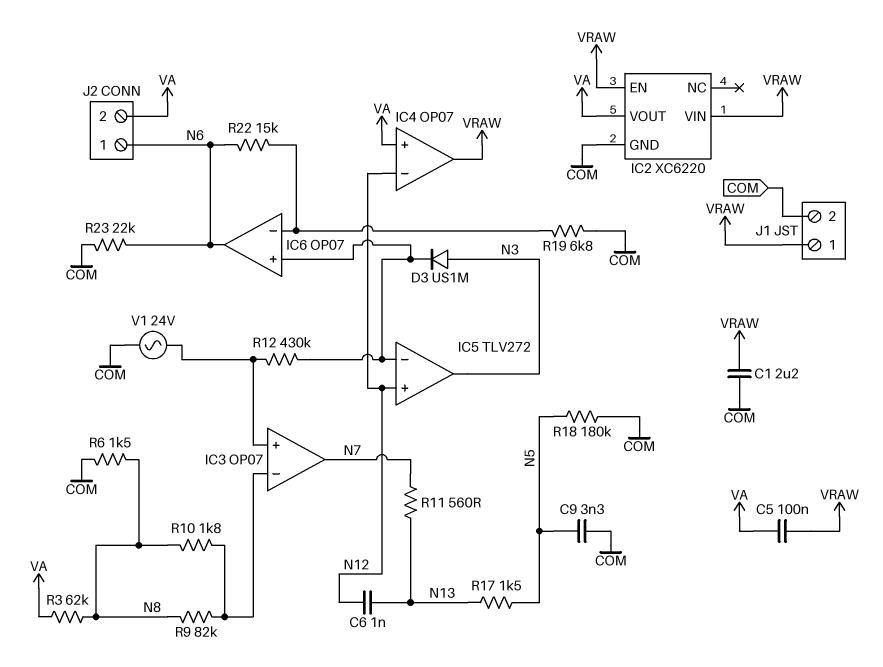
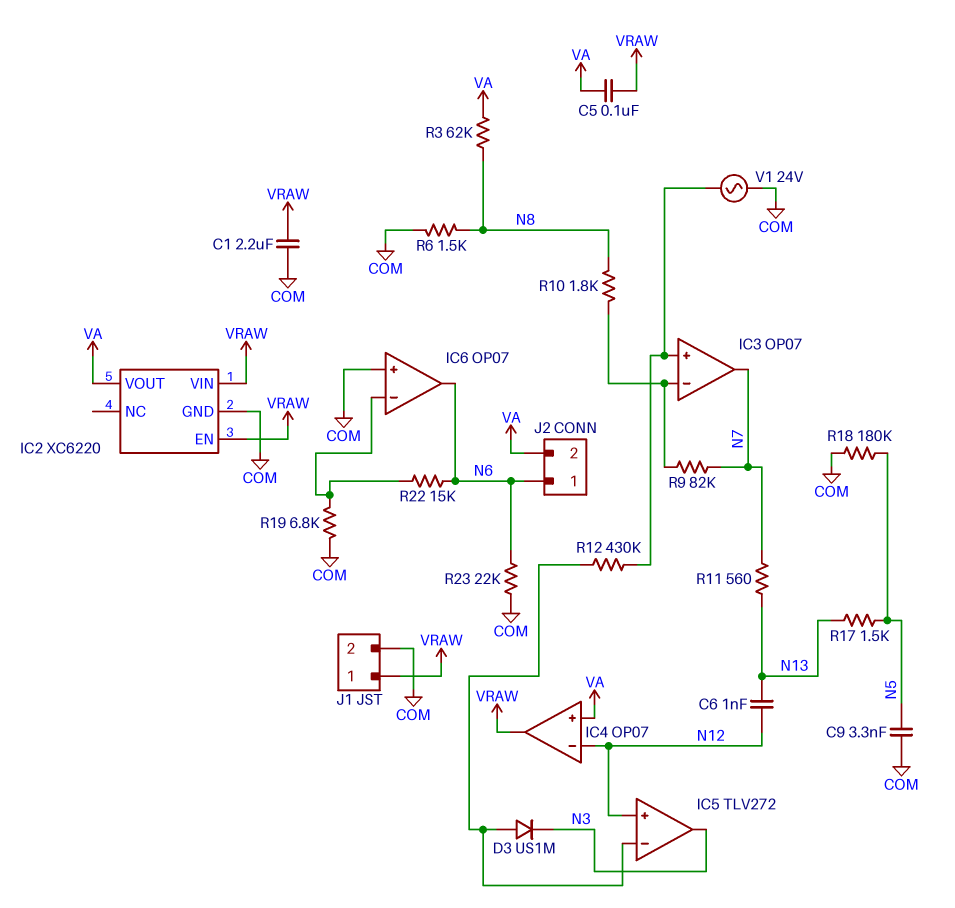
D3: diode US1M (A N3, K IC5/in-) -> diode US1M (A IC5/in-, K N3)
IC6 pin in+: IC5/in- -> COM
R9: 82k (IC3/in-, N8) -> 82k (IC3/in-, N7)

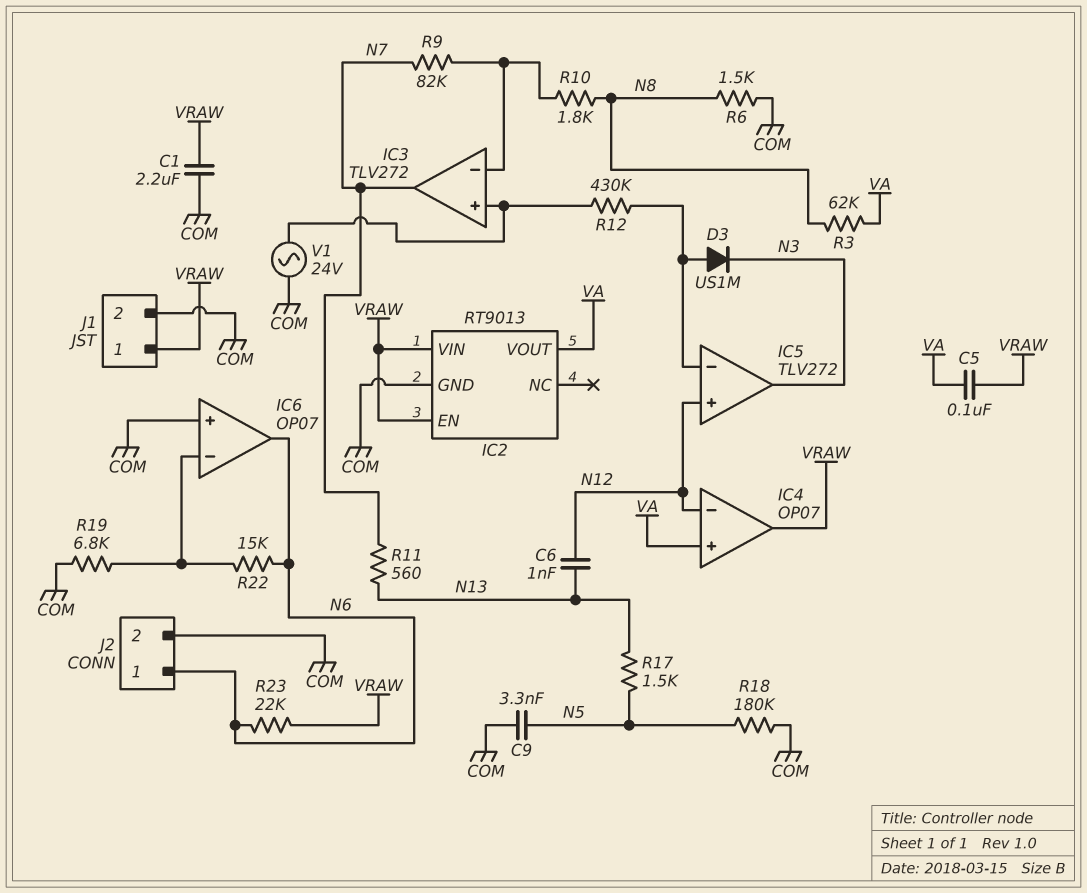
IC2: XC6220 -> RT9013
IC3: OP07 -> TLV272
J2 pin 2: VA -> COM
R23: 22k (COM, N6) -> 22k (N6, VRAW)

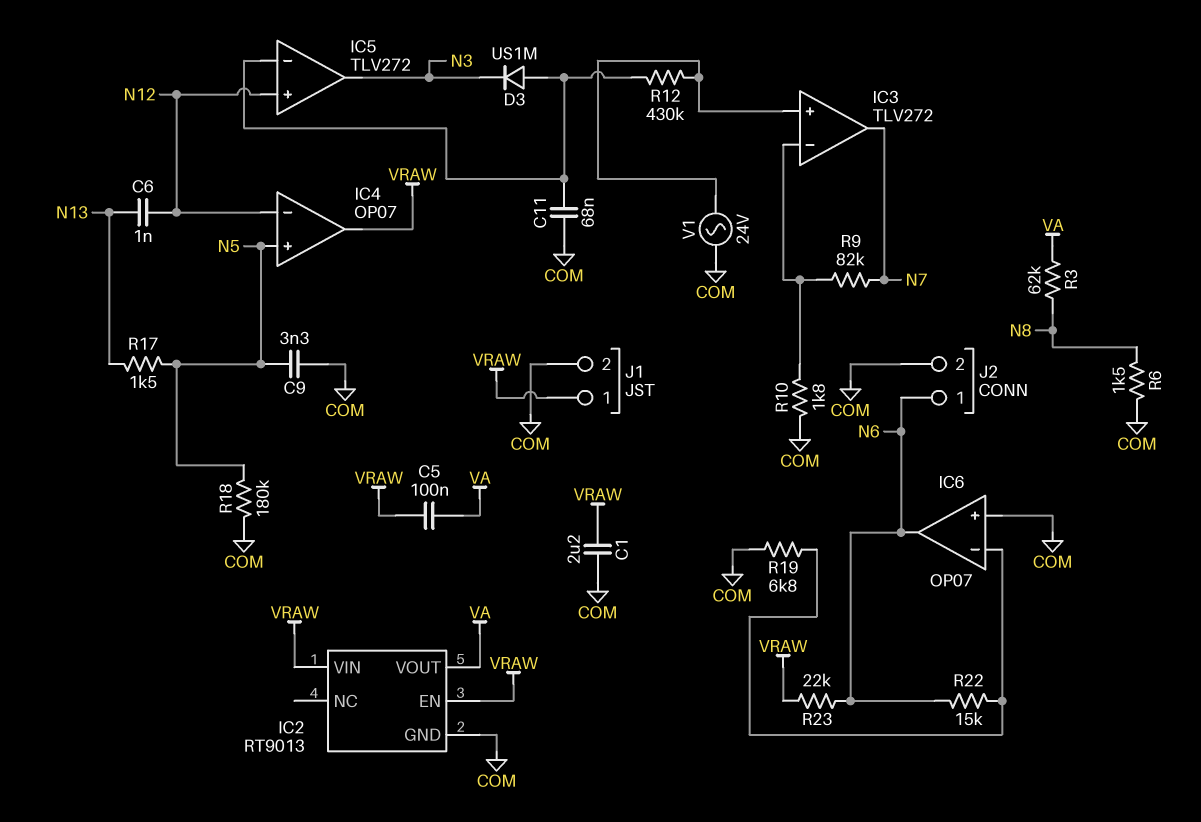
C11: none -> 68nF (COM, IC5/in-)
IC4 pin in+: VA -> N5
R10: 1.8k (IC3/in-, N8) -> 1.8k (COM, IC3/in-)
R11: 560 (N7, N13) -> none

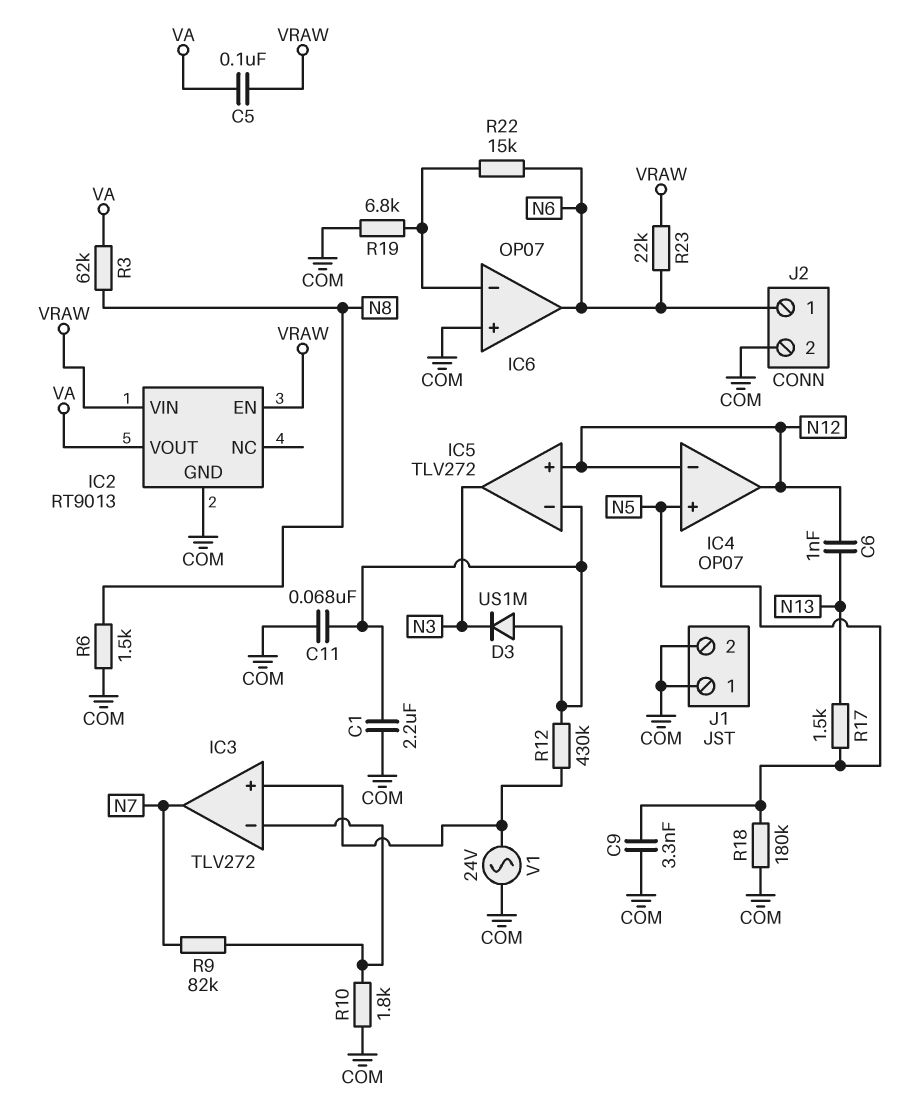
C1: 2.2uF (COM, VRAW) -> 2.2uF (COM, IC5/in-)
IC4 pin out: VRAW -> N12
J1 pin 1: VRAW -> COM

